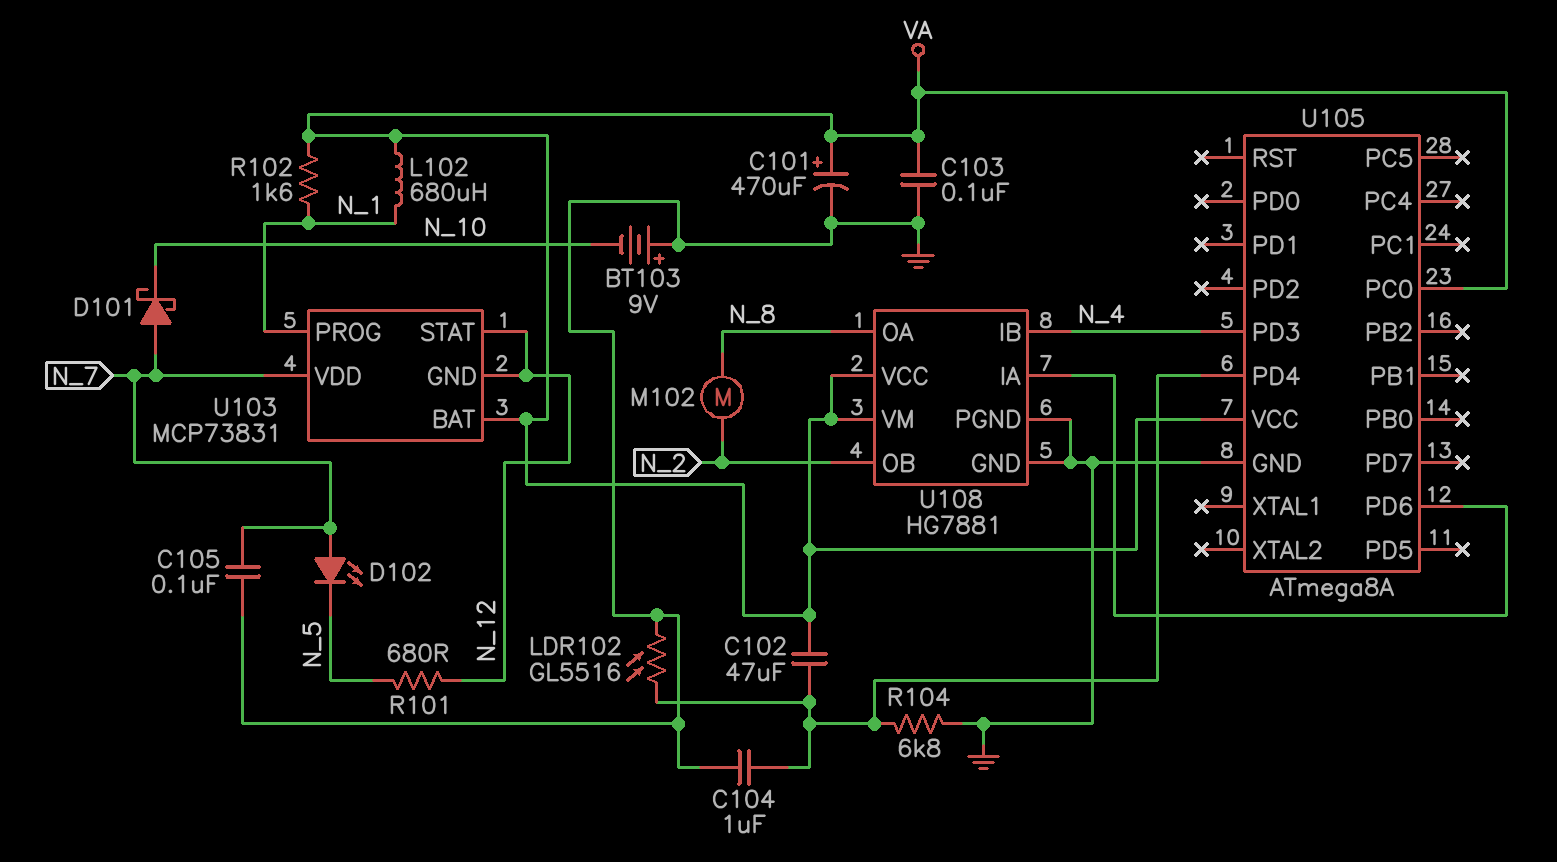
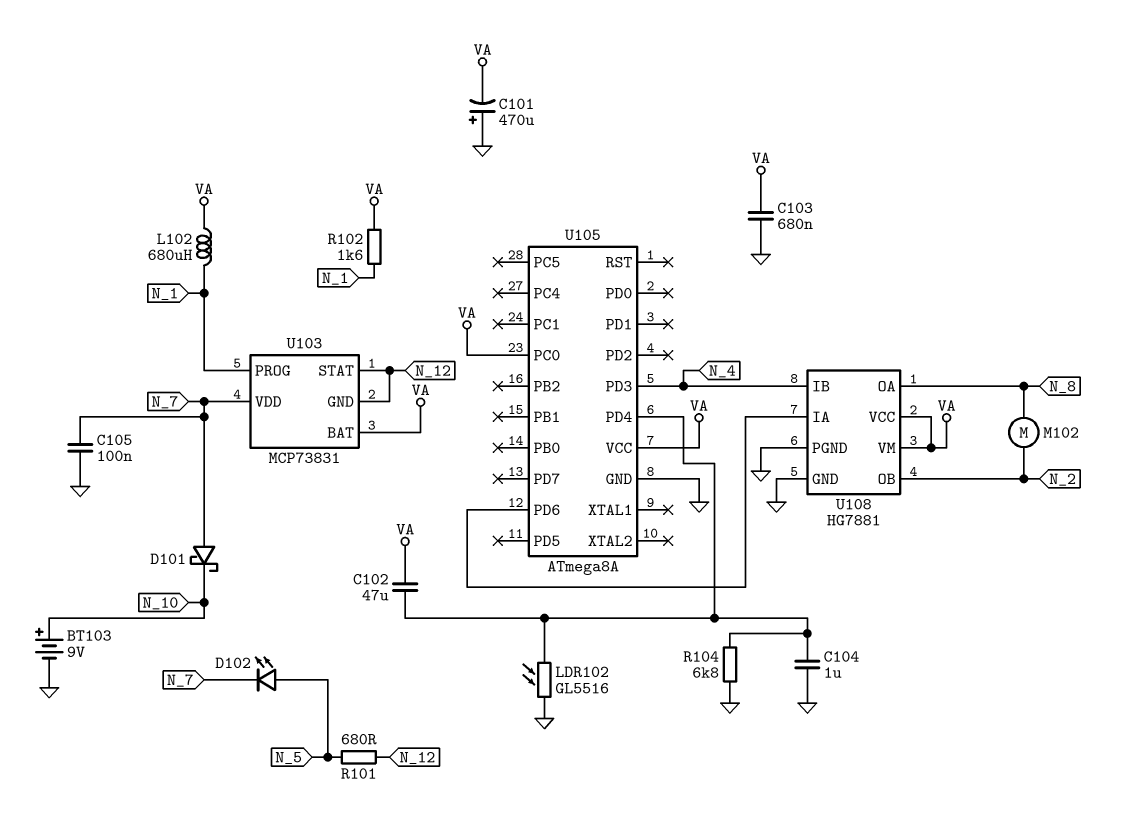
BT103: 9V (plus GND, minus N_10) -> 9V (plus N_10, minus GND)
C101: 470uF (plus VA, minus GND) -> 470uF (plus GND, minus VA)
C103: 100nF (GND, VA) -> 680nF (GND, VA)
D102: LED (A N_7, K N_5) -> LED (A N_5, K N_7)

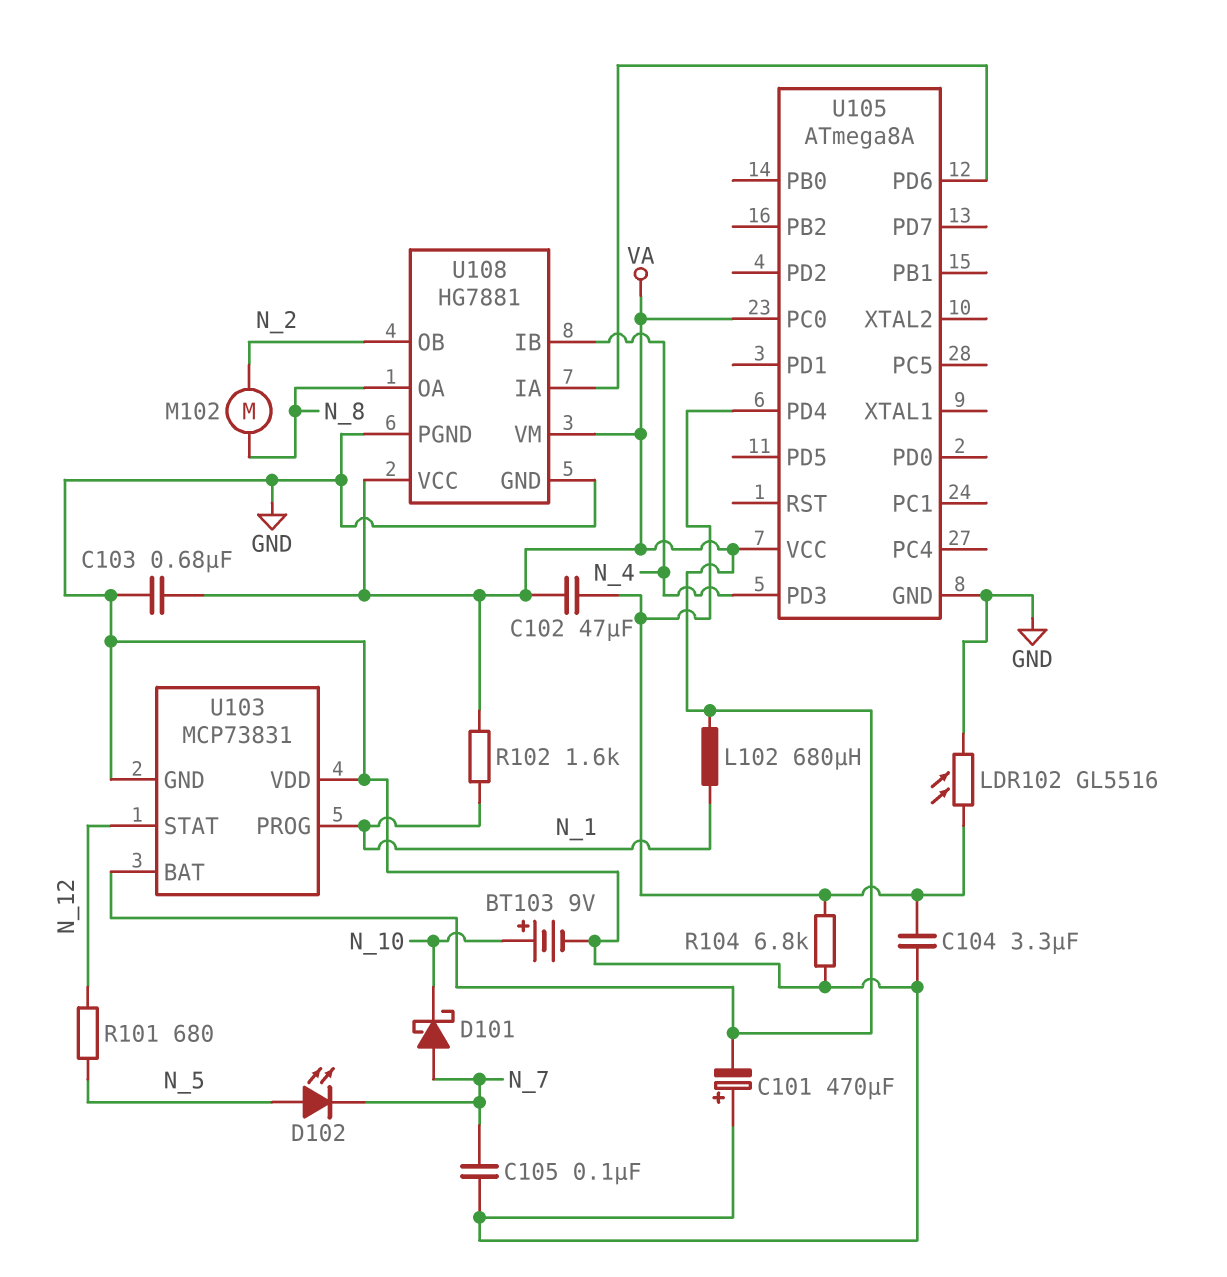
C104: 1uF (GND, U105/PD4) -> 3.3uF (GND, U105/PD4)
U103 pin GND: N_12 -> GND
U103 pin VDD: N_7 -> GND

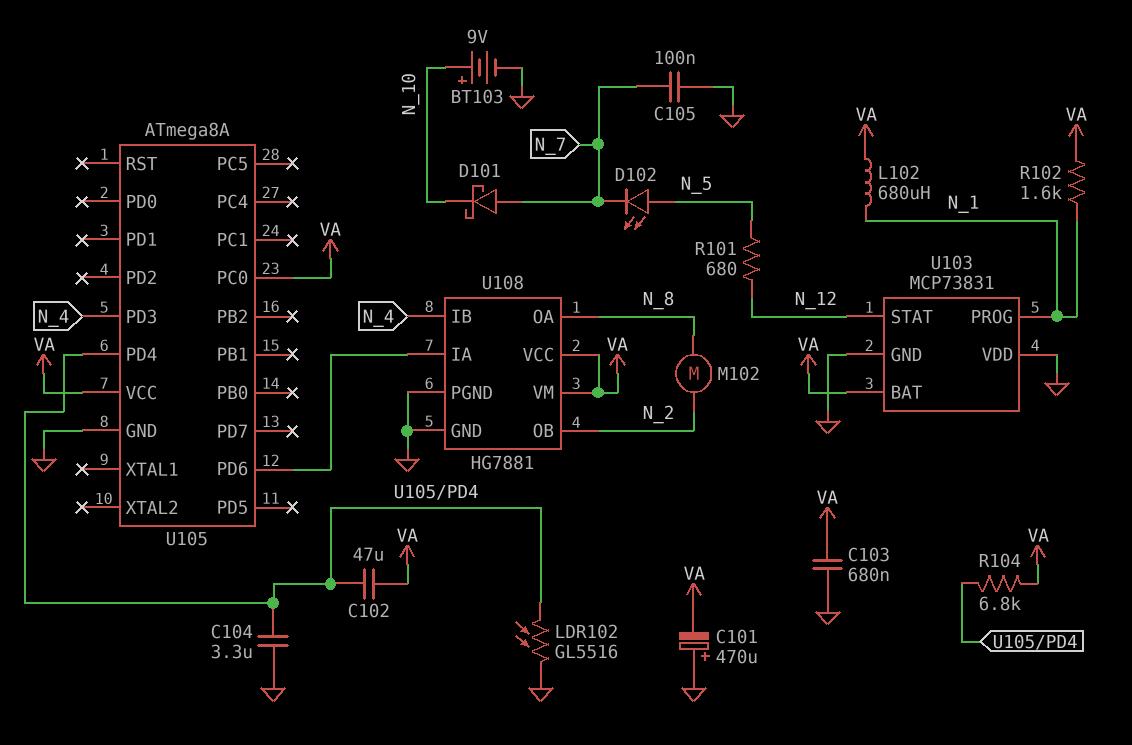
R104: 6.8k (GND, U105/PD4) -> 6.8k (U105/PD4, VA)

